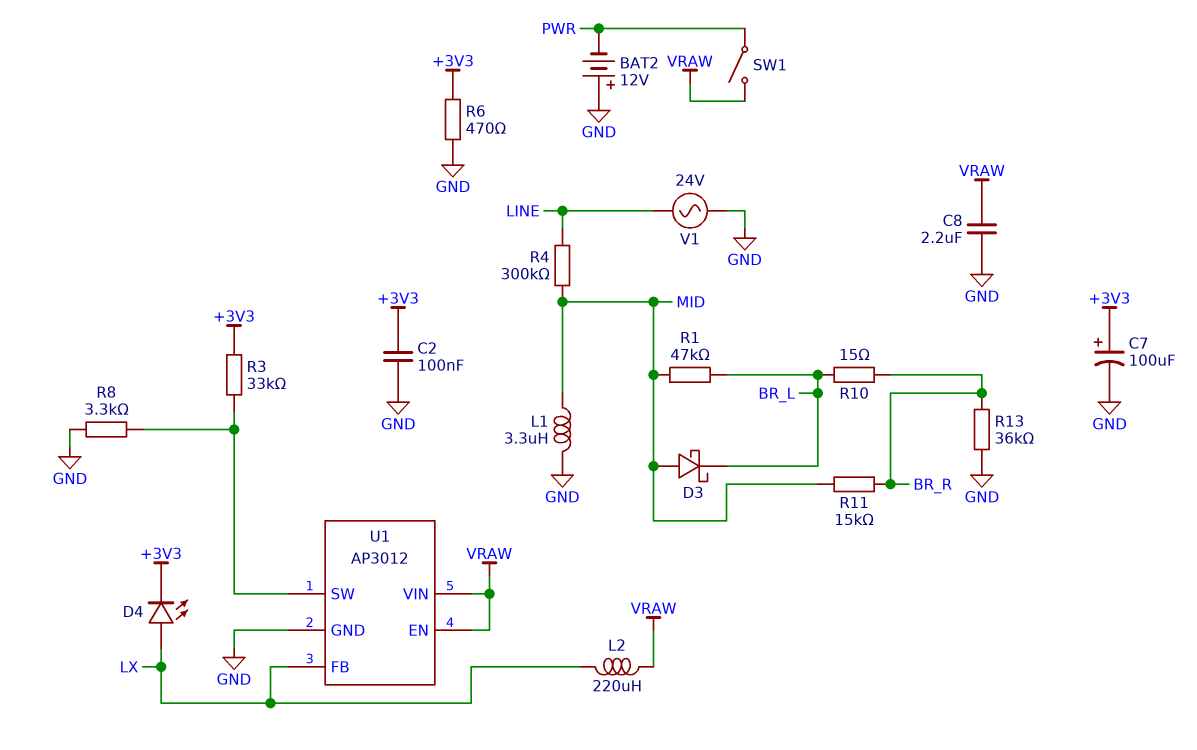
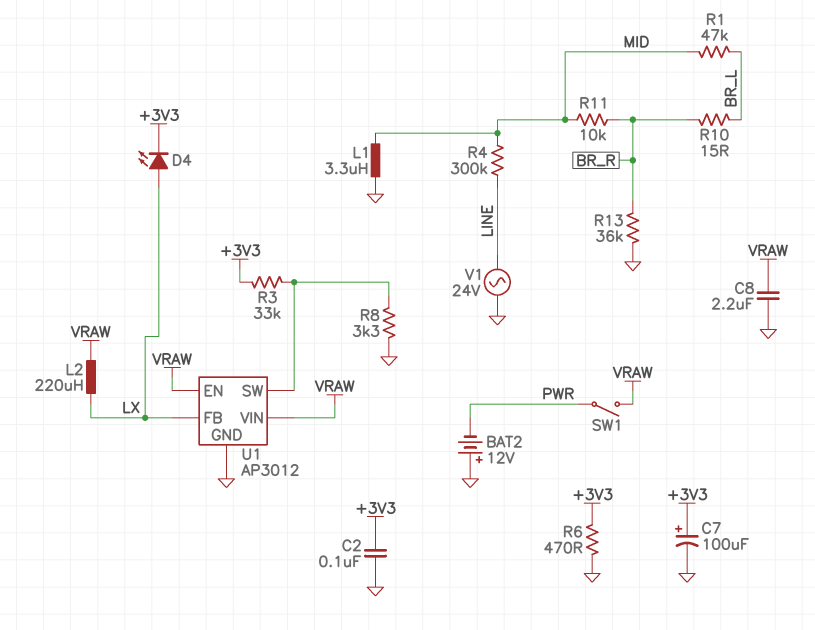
D3: schottky (A MID, K BR_L) -> none
R11: 15k (BR_R, MID) -> 10k (BR_R, MID)

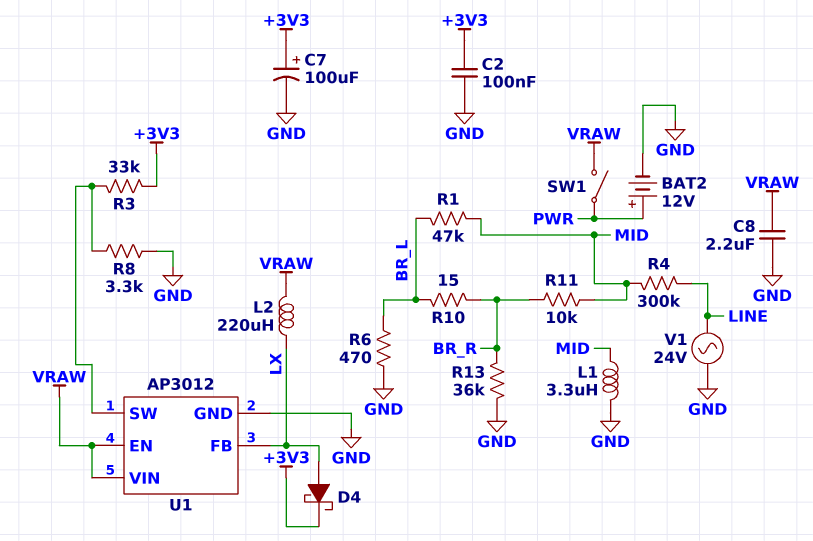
BAT2: 12V (plus GND, minus PWR) -> 12V (plus PWR, minus GND)
D4: LED (A LX, K +3V3) -> schottky (A LX, K +3V3)
R6: 470 (+3V3, GND) -> 470 (BR_L, GND)

